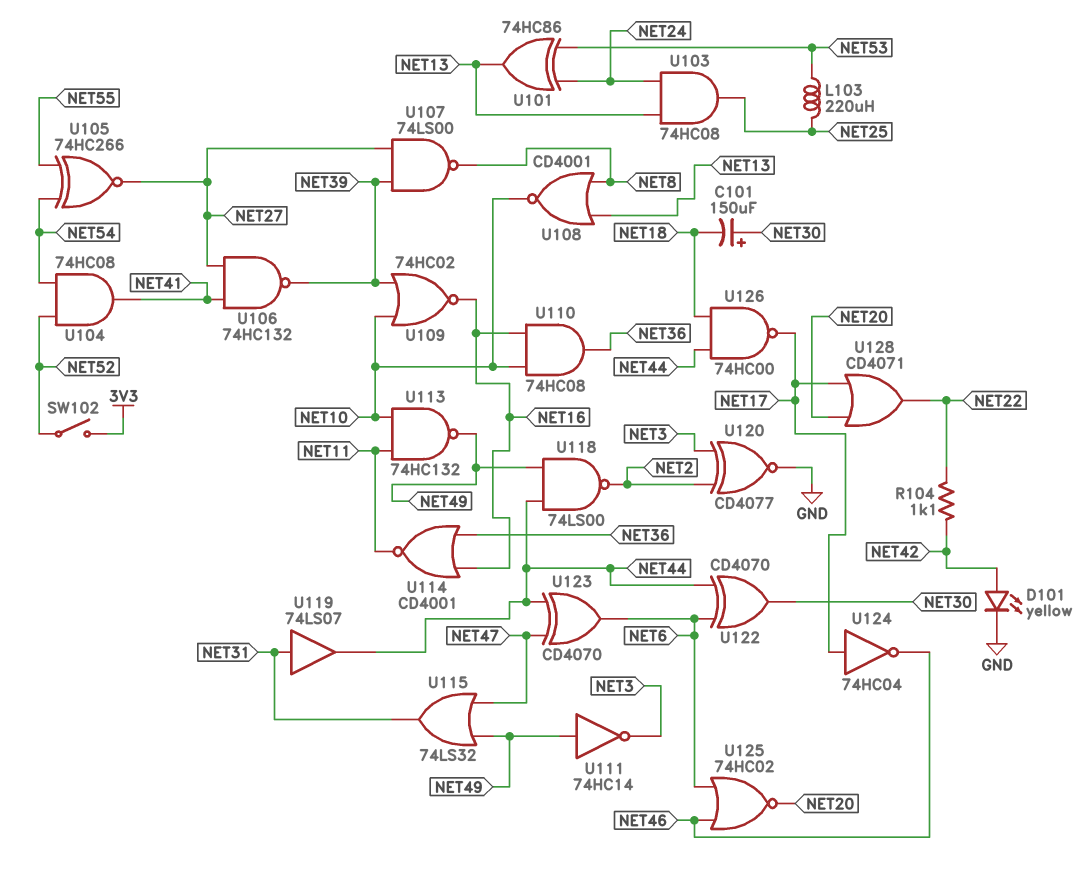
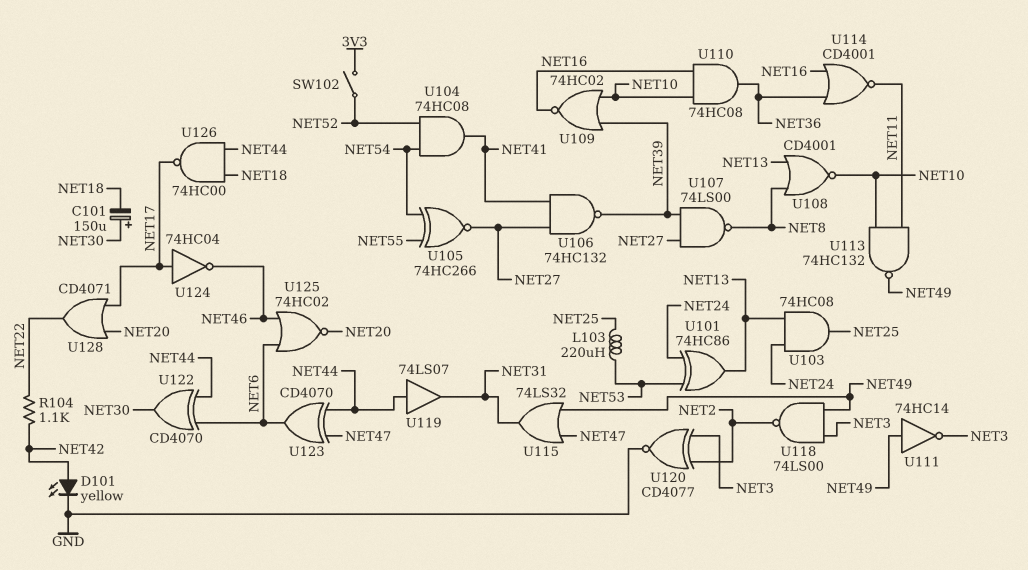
U118: NAND 74LS00 (in NET44, in NET49, out NET2) -> NAND 74LS00 (in NET3, in NET49, out NET2)
U119: buffer 74LS07 (in NET31, out NET44) -> buffer 74LS07 (in NET44, out NET31)

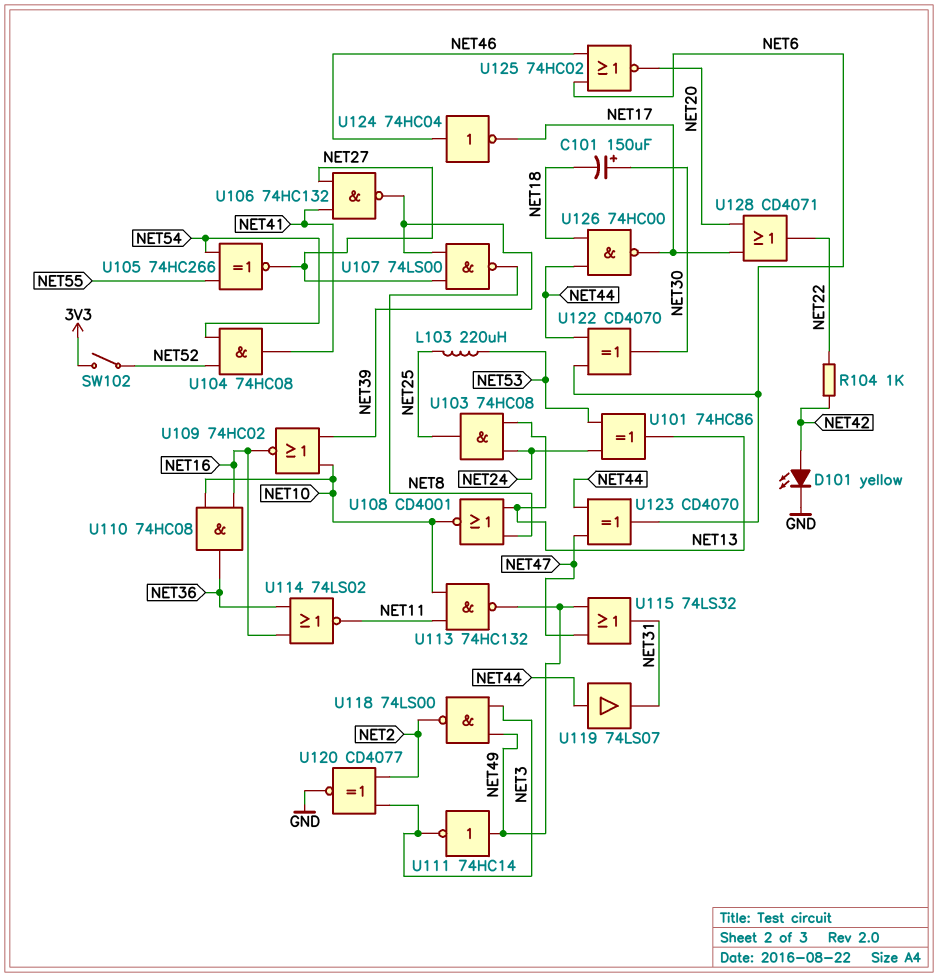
R104: 1.1k (NET22, NET42) -> 1k (NET22, NET42)
U114: NOR CD4001 (in NET16, in NET36, out NET11) -> NOR 74LS02 (in NET16, in NET36, out NET11)
U124: NOT 74HC04 (in NET17, out NET46) -> NOT 74HC04 (in NET46, out NET17)

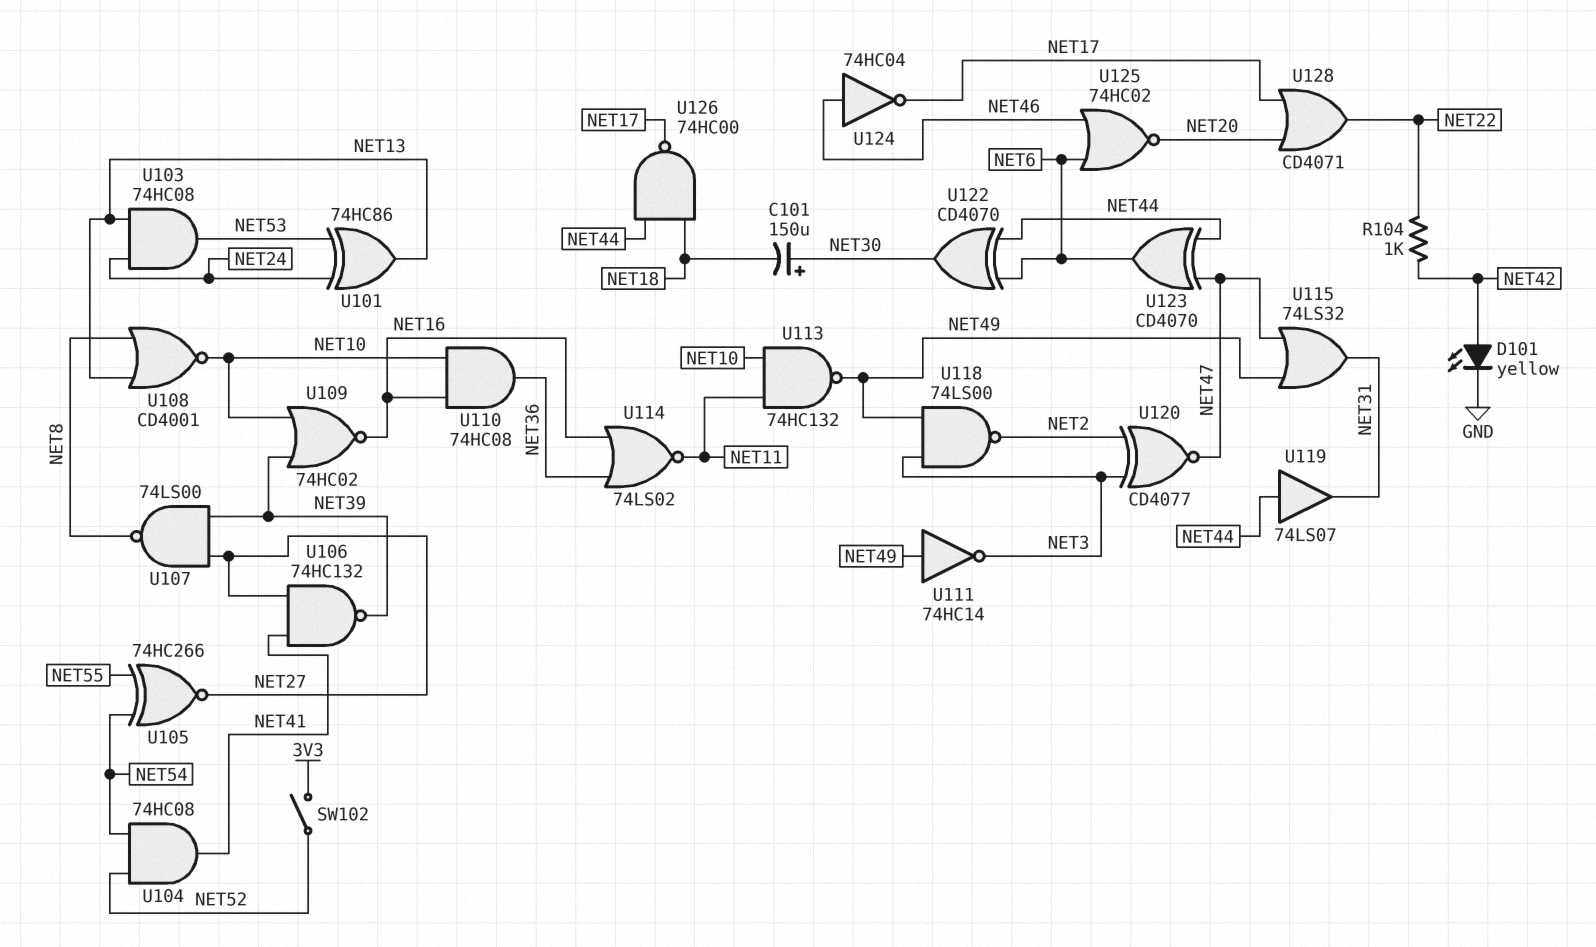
L103: 220uH (NET25, NET53) -> none
U103: AND 74HC08 (in NET13, in NET24, out NET25) -> AND 74HC08 (in NET13, in NET24, out NET53)
U120: XNOR CD4077 (in NET2, in NET3, out GND) -> XNOR CD4077 (in NET2, in NET3, out NET47)

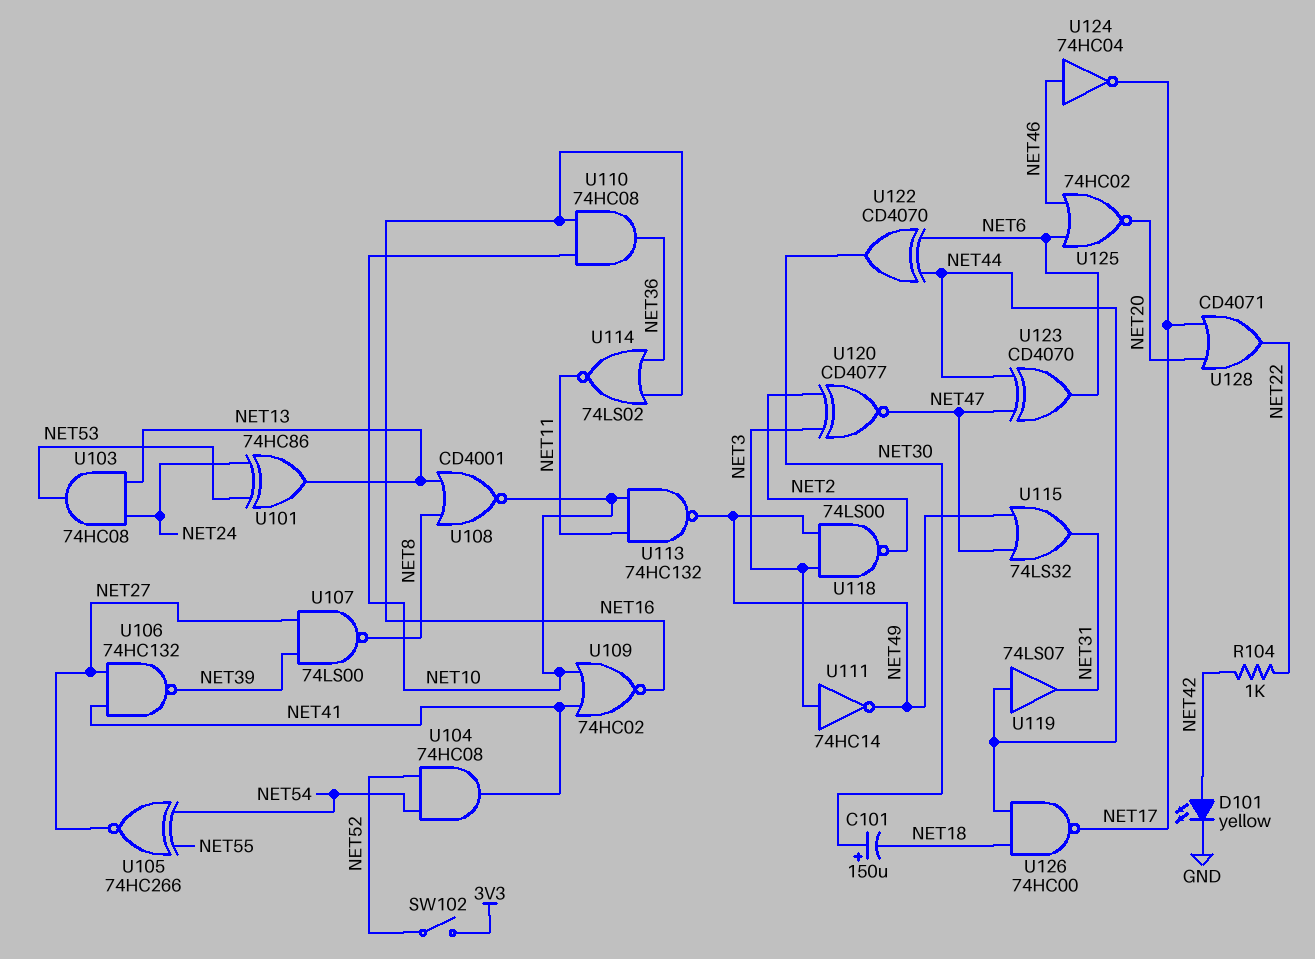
U109: NOR 74HC02 (in NET10, in NET39, out NET16) -> NOR 74HC02 (in NET10, in NET41, out NET16)
U111: NOT 74HC14 (in NET49, out NET3) -> NOT 74HC14 (in NET3, out NET49)

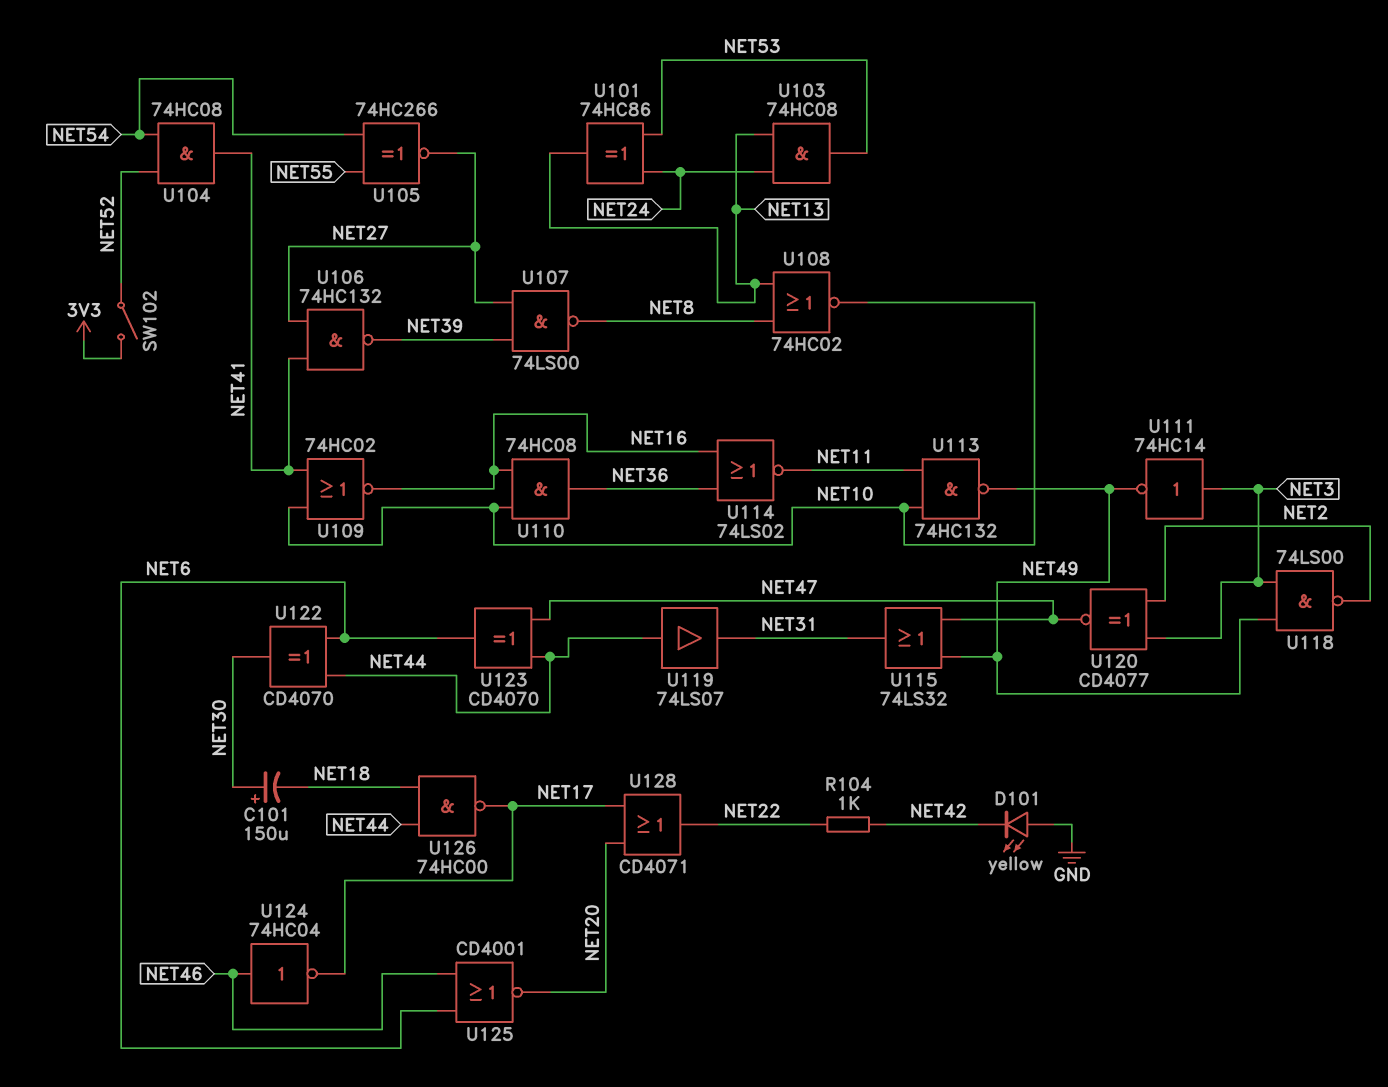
D101: LED yellow (A NET42, K GND) -> LED yellow (A GND, K NET42)
U108: NOR CD4001 (in NET8, in NET13, out NET10) -> NOR 74HC02 (in NET8, in NET13, out NET10)
U125: NOR 74HC02 (in NET6, in NET46, out NET20) -> NOR CD4001 (in NET6, in NET46, out NET20)

